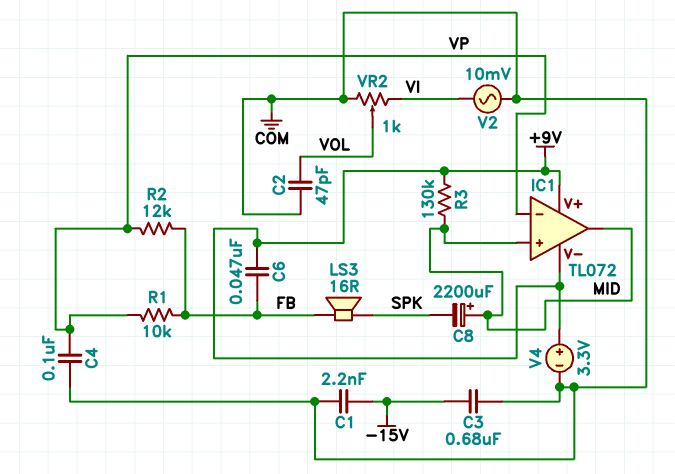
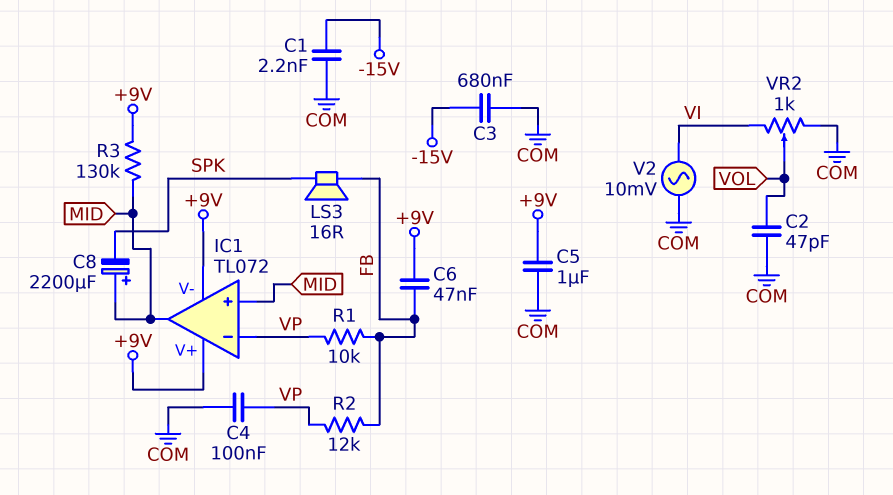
C5: none -> 1uF (+9V, COM)
V4: 3.3V (plus +9V, minus COM) -> none

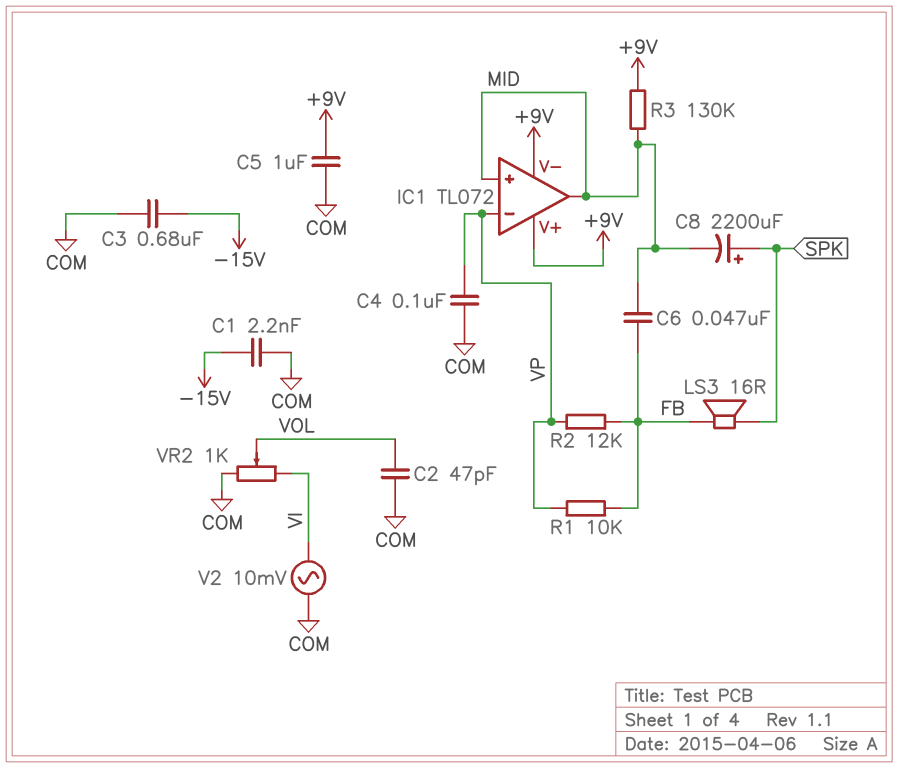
C6: 47nF (+9V, FB) -> 47nF (FB, MID)
C8: 2200uF (plus MID, minus SPK) -> 2200uF (plus SPK, minus MID)

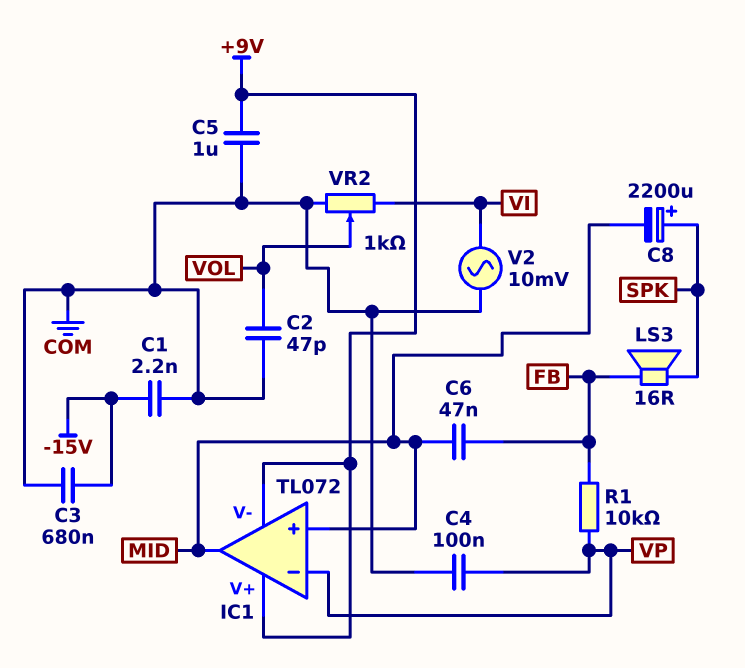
R2: 12k (FB, VP) -> none
R3: 130k (+9V, MID) -> none

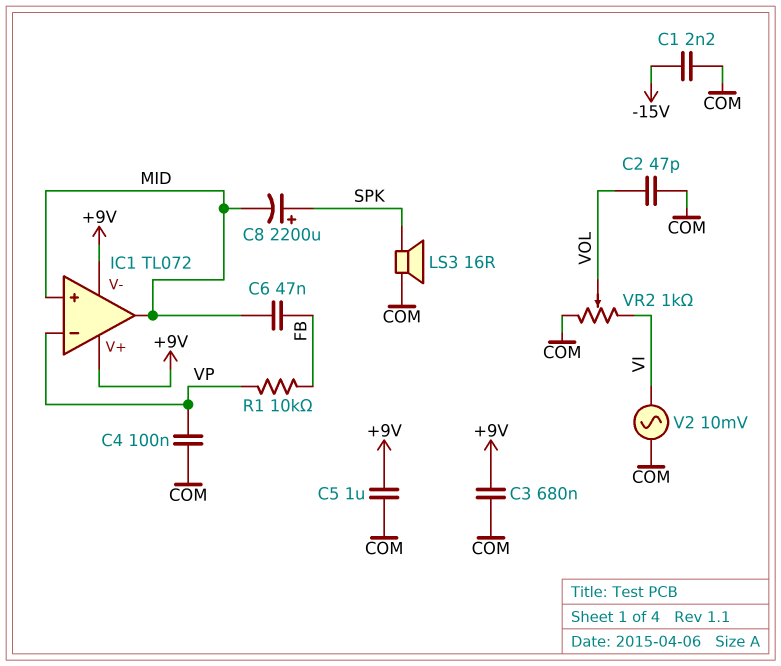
C3: 680nF (-15V, COM) -> 680nF (+9V, COM)
LS3: speaker 16R (FB, SPK) -> speaker 16R (COM, SPK)

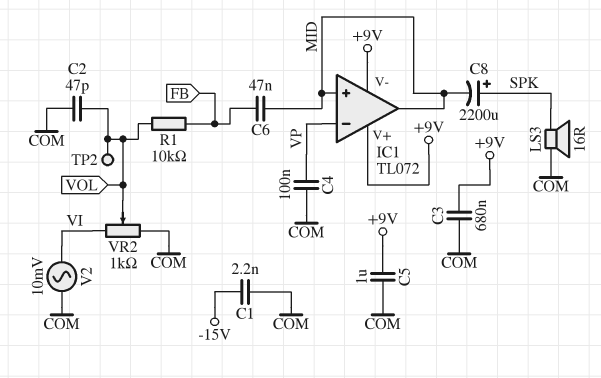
R1: 10k (FB, VP) -> 10k (FB, VOL)
TP2: none -> test point (VOL)

